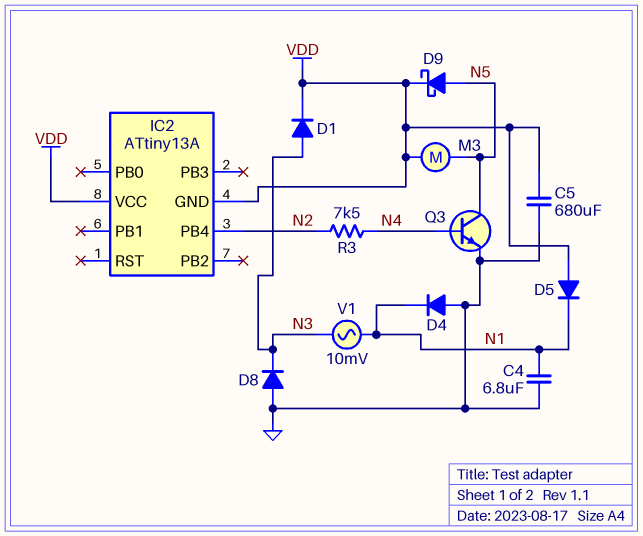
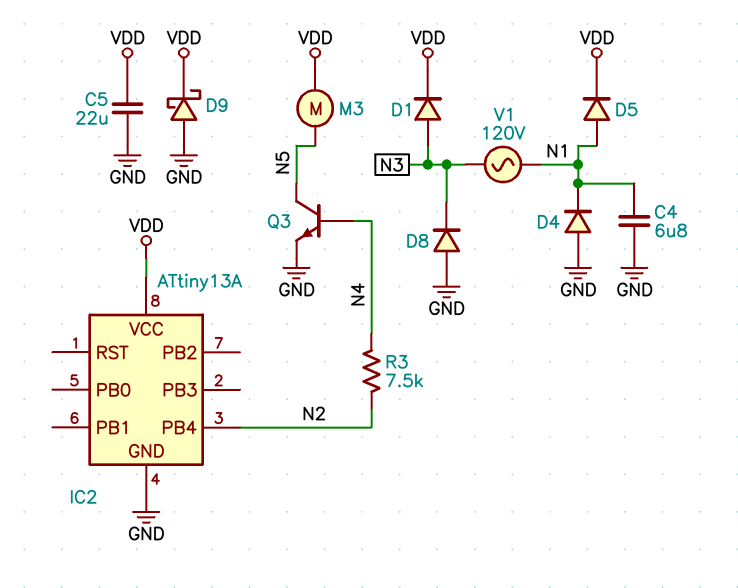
C5: 680uF (GND, VDD) -> 22uF (GND, VDD)
D5: diode (A VDD, K N1) -> diode (A N1, K VDD)
D9: schottky (A N5, K VDD) -> schottky (A GND, K VDD)
IC2 pin GND: VDD -> GND
V1: AC 10mV (N1, N3) -> AC 120V (N1, N3)

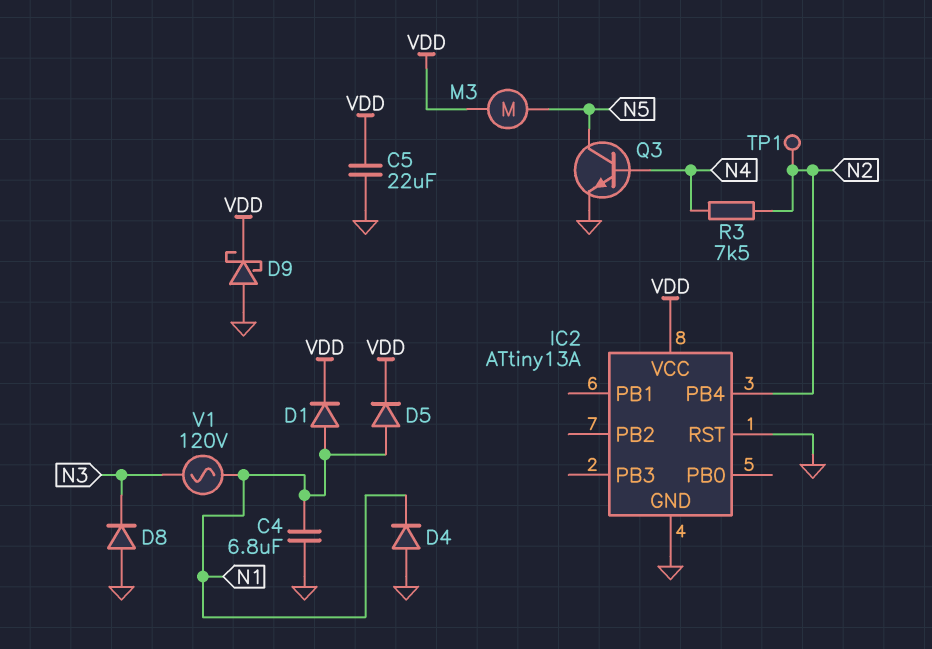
D1: diode (A N3, K VDD) -> diode (A N1, K VDD)
IC2 pin RST: none -> GND
TP1: none -> test point (N2)

